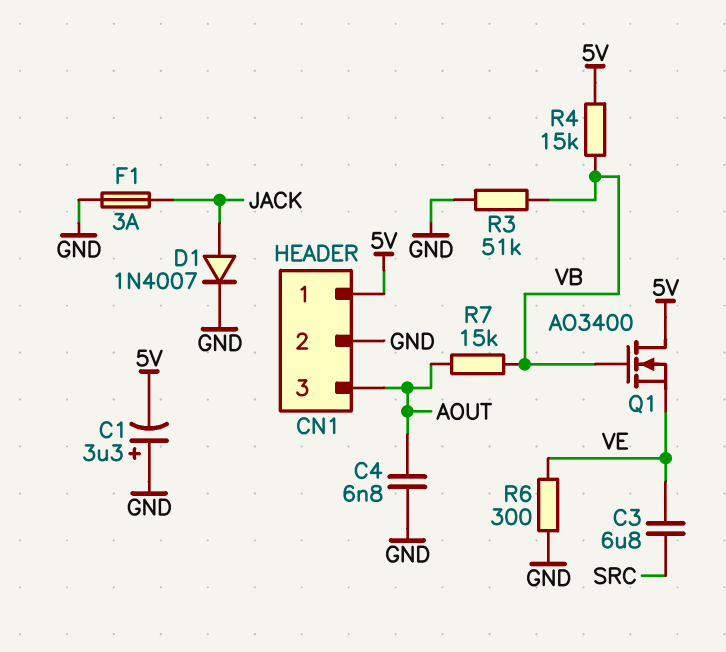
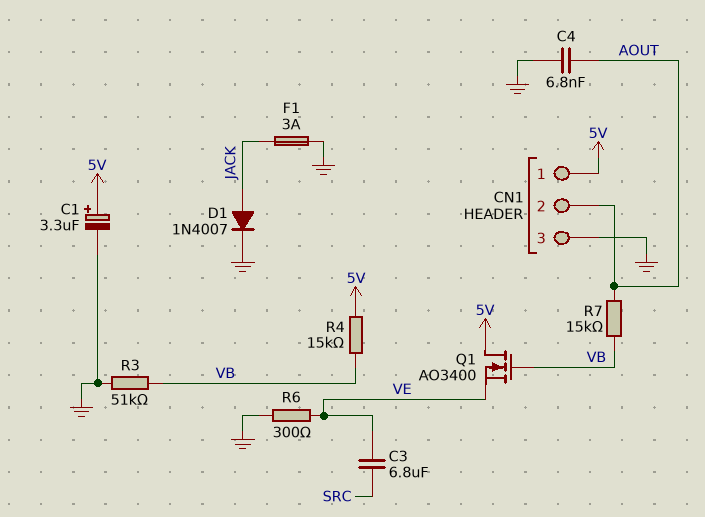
C1: 3.3uF (plus GND, minus 5V) -> 3.3uF (plus 5V, minus GND)
CN1 pin 2: GND -> AOUT
CN1 pin 3: AOUT -> GND

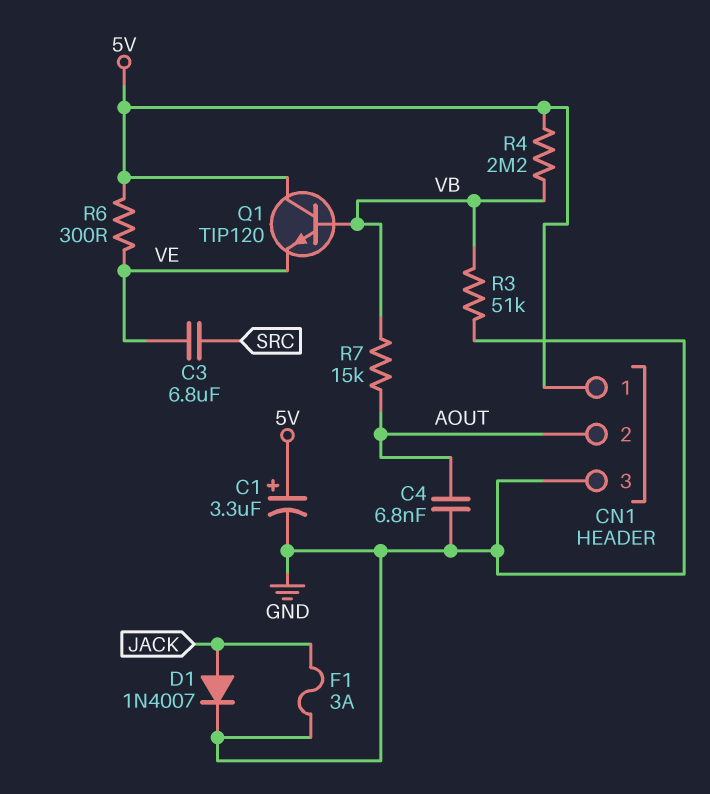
Q1: NMOS AO3400 (G VB, D 5V, S VE) -> NPN TIP120 (B VB, C 5V, E VE)
R4: 15k (5V, VB) -> 2.2M (5V, VB)
R6: 300 (GND, VE) -> 300 (5V, VE)

